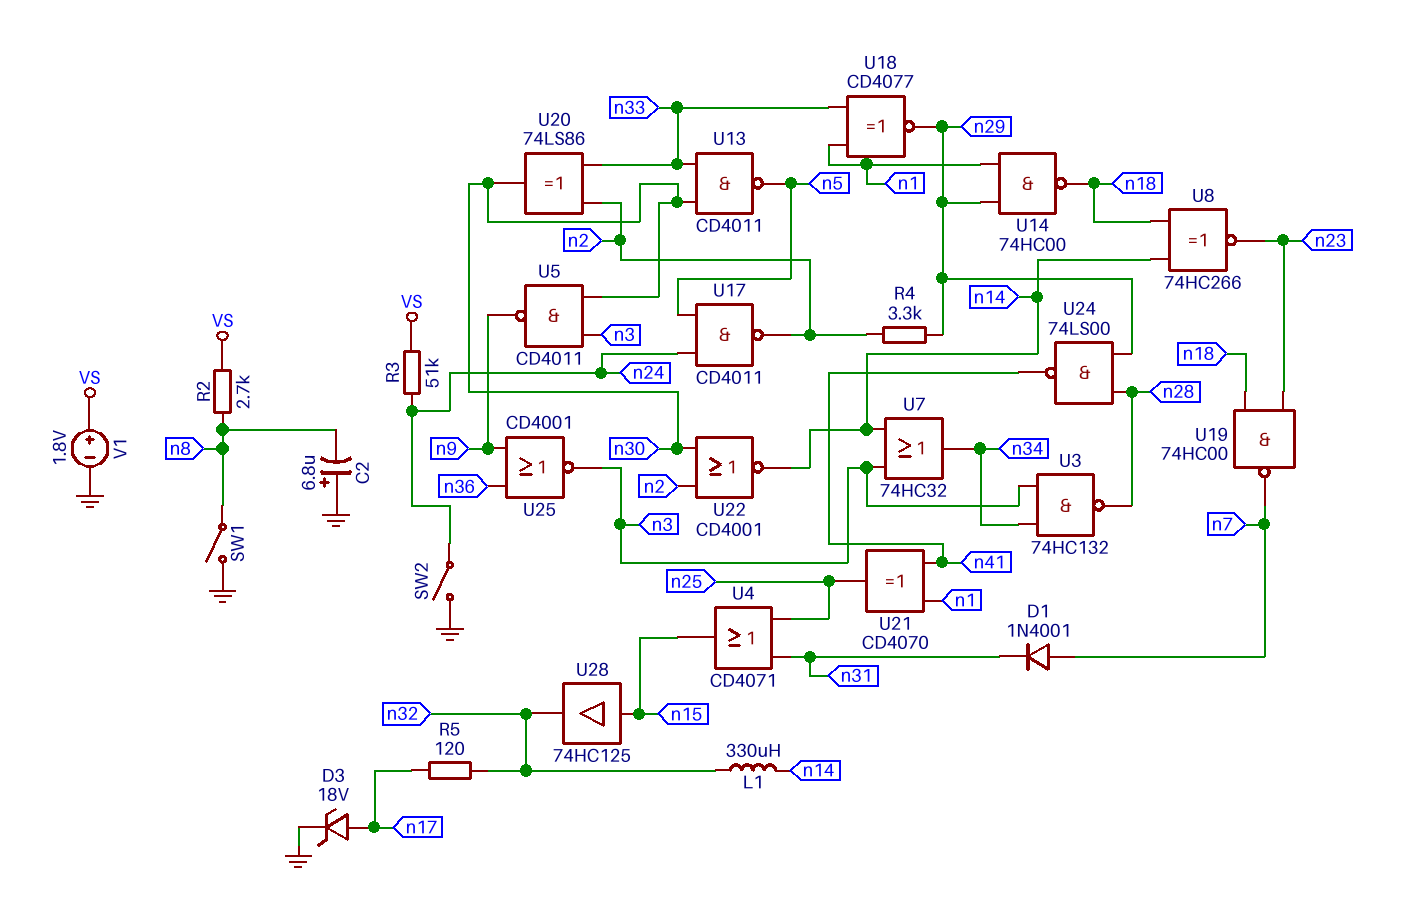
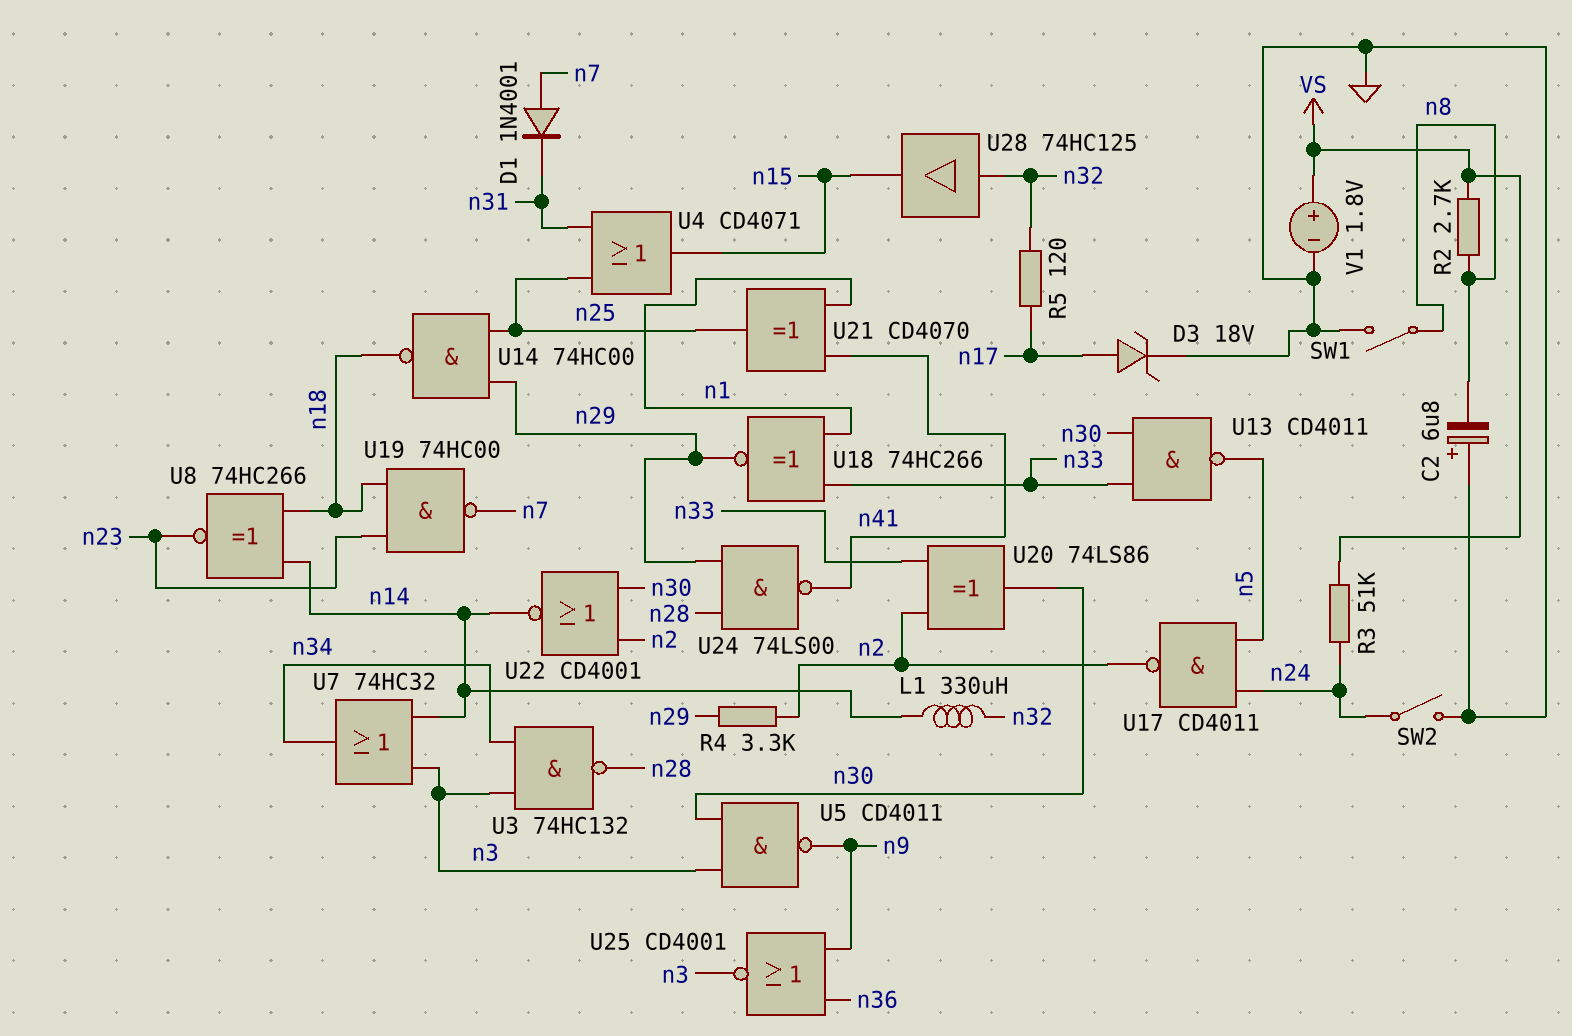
U14: NAND 74HC00 (in n1, in n29, out n18) -> NAND 74HC00 (in n25, in n29, out n18)
U18: XNOR CD4077 (in n1, in n33, out n29) -> XNOR 74HC266 (in n1, in n33, out n29)
U28: buffer 74HC125 (in n15, out n32) -> buffer 74HC125 (in n32, out n15)

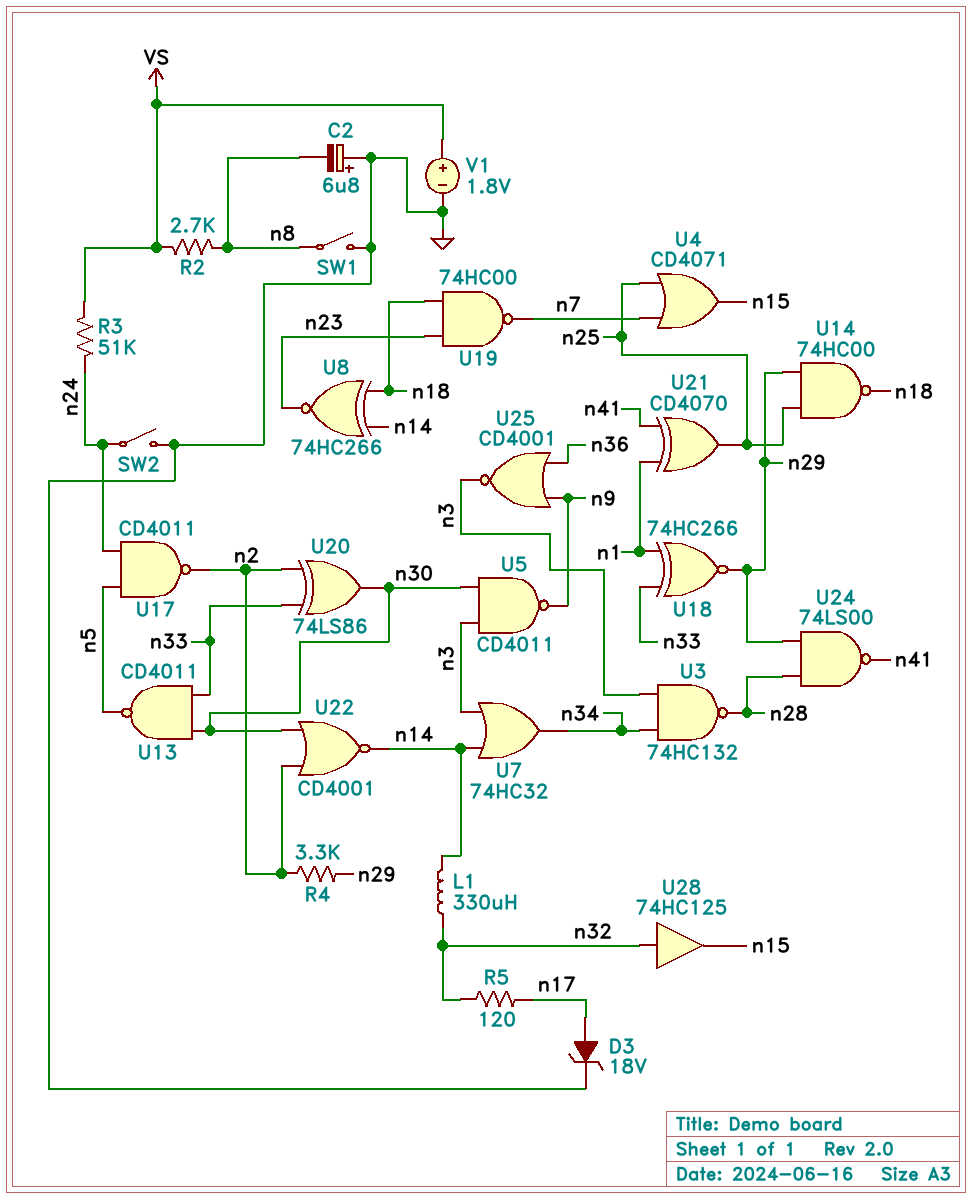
D1: diode 1N4001 (A n7, K n31) -> none
U4: OR CD4071 (in n25, in n31, out n15) -> OR CD4071 (in n7, in n25, out n15)

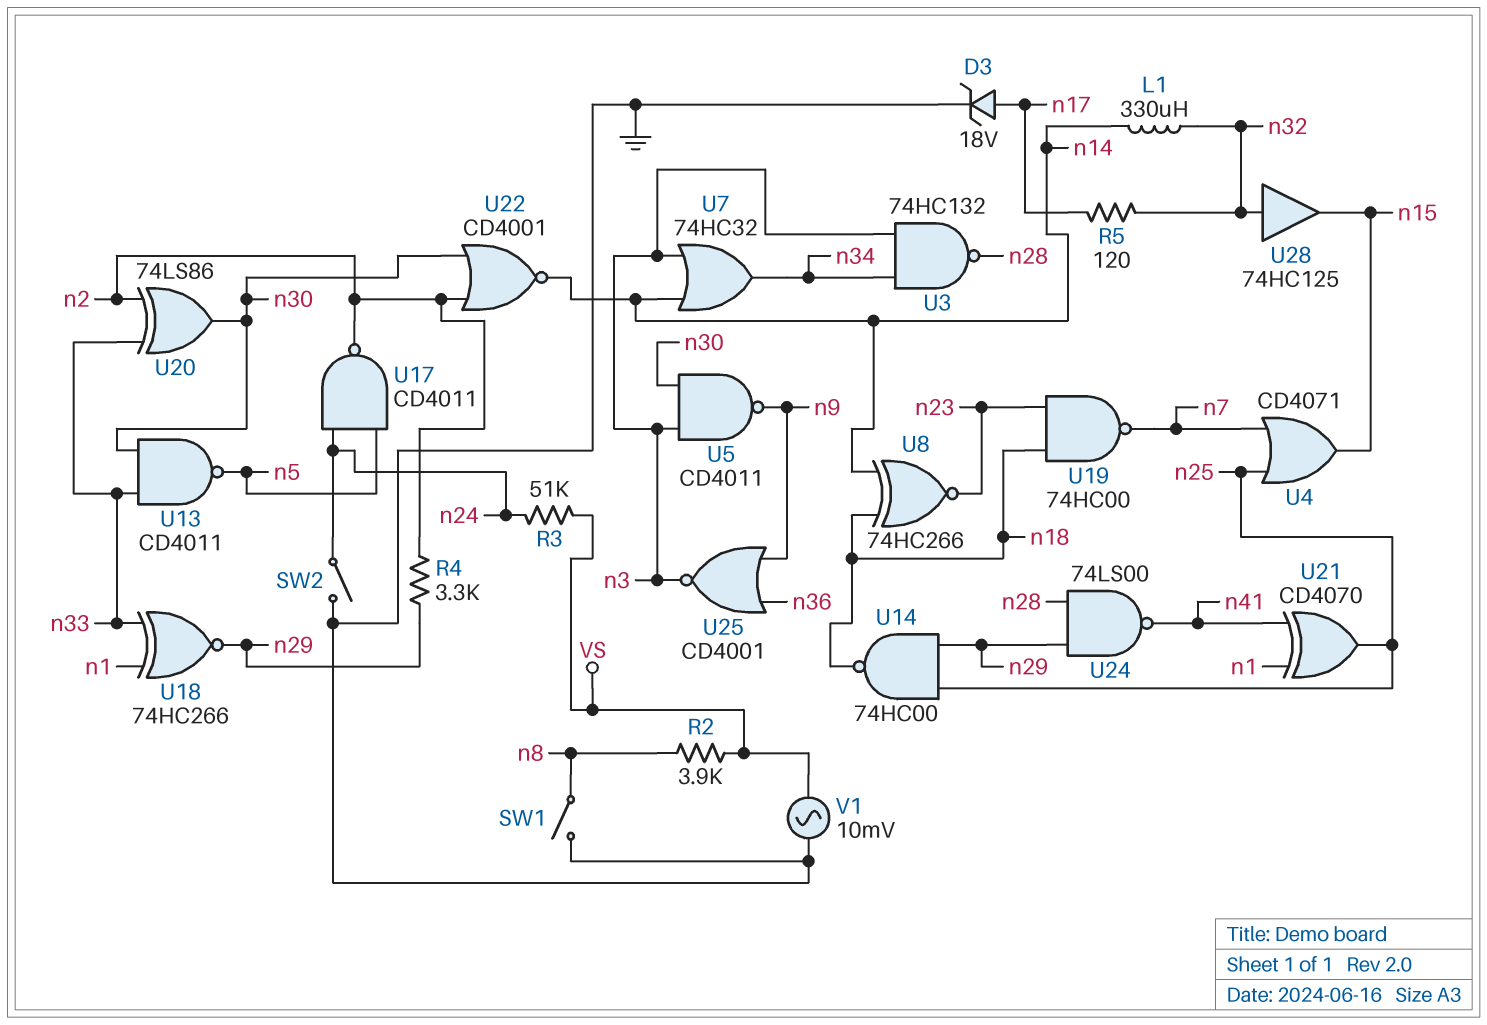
C2: 6.8uF (plus GND, minus n8) -> none
R2: 2.7k (VS, n8) -> 3.9k (VS, n8)
V1: 1.8V (plus VS, minus GND) -> AC 10mV (GND, VS)

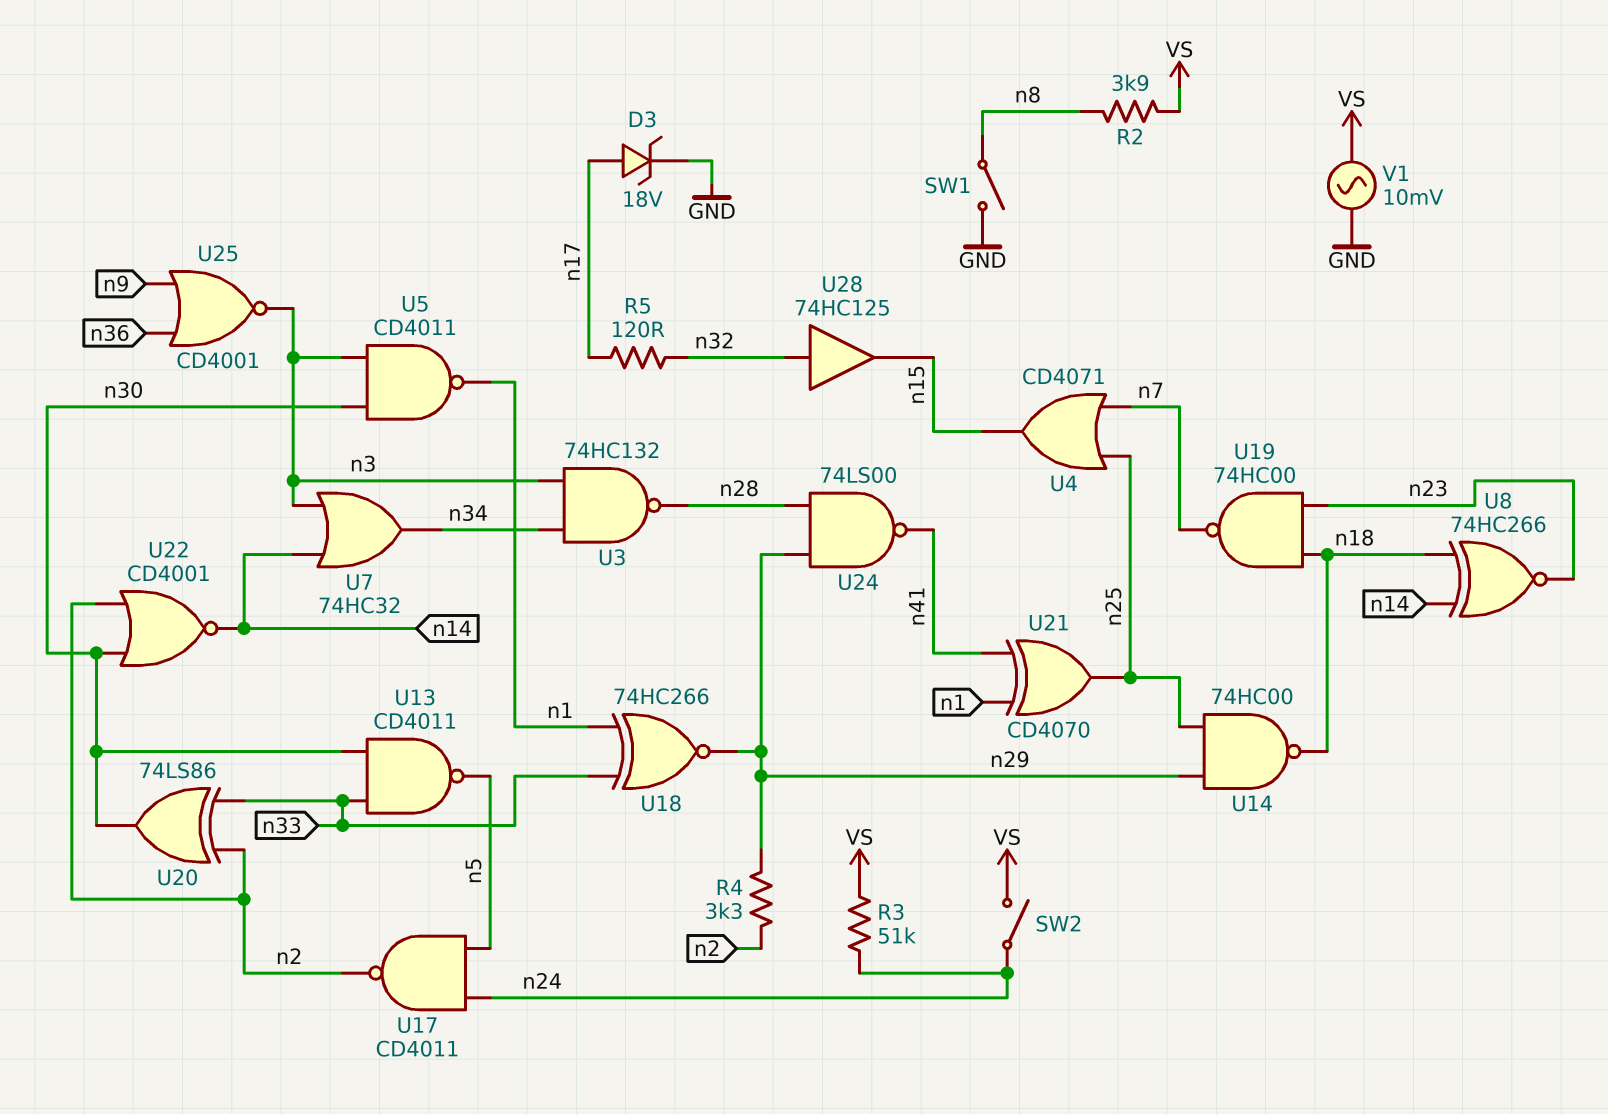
L1: 330uH (n14, n32) -> none
SW2: switch (GND, n24) -> switch (VS, n24)
U5: NAND CD4011 (in n3, in n30, out n9) -> NAND CD4011 (in n3, in n30, out n1)

